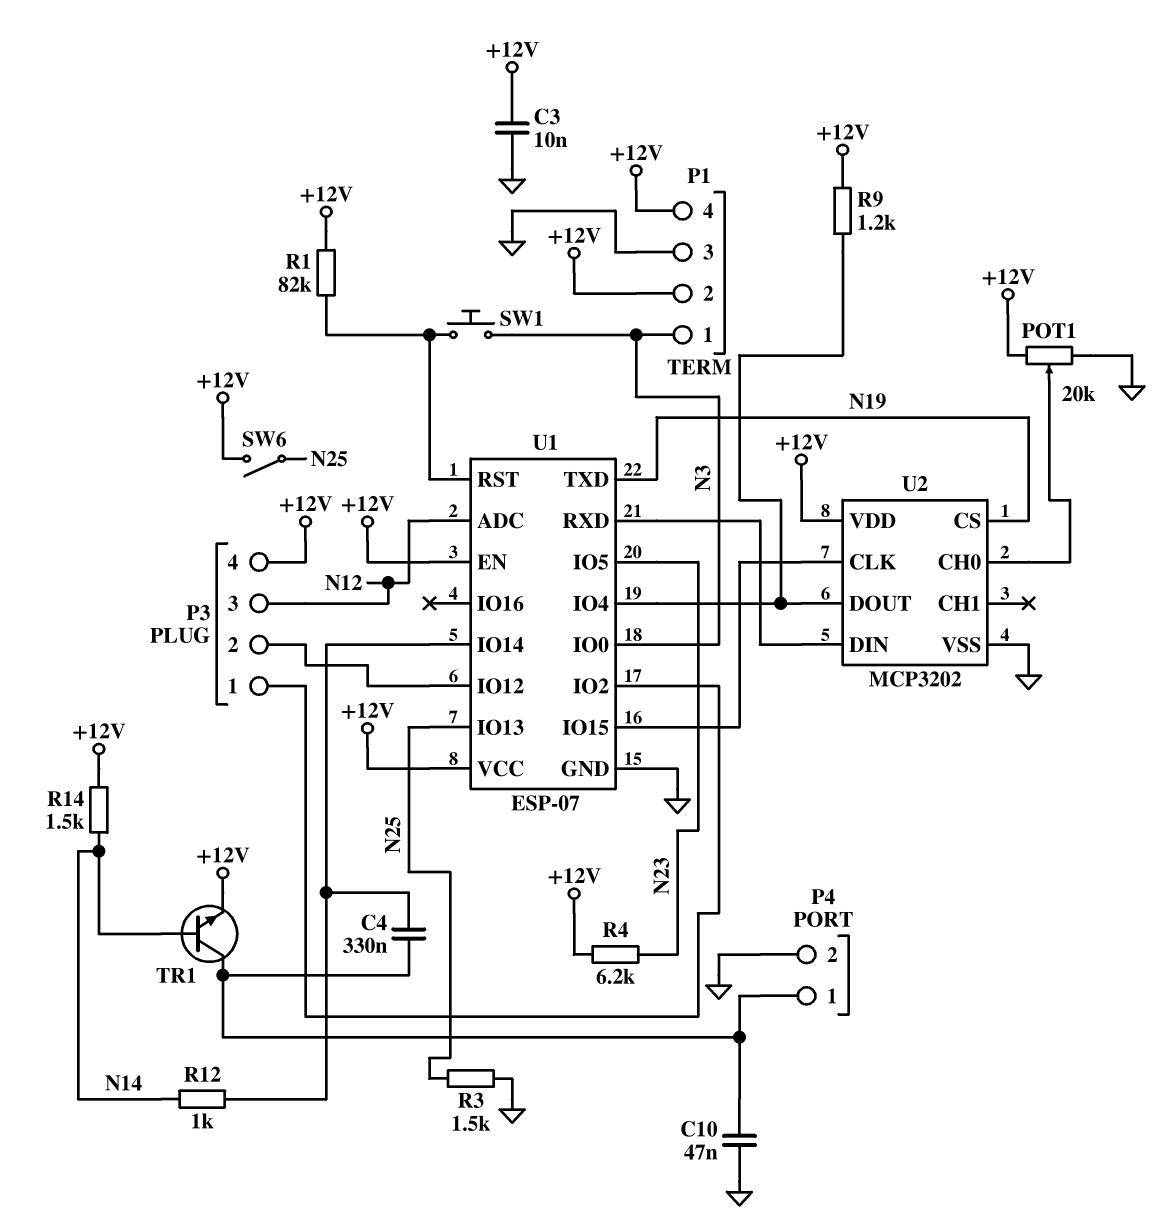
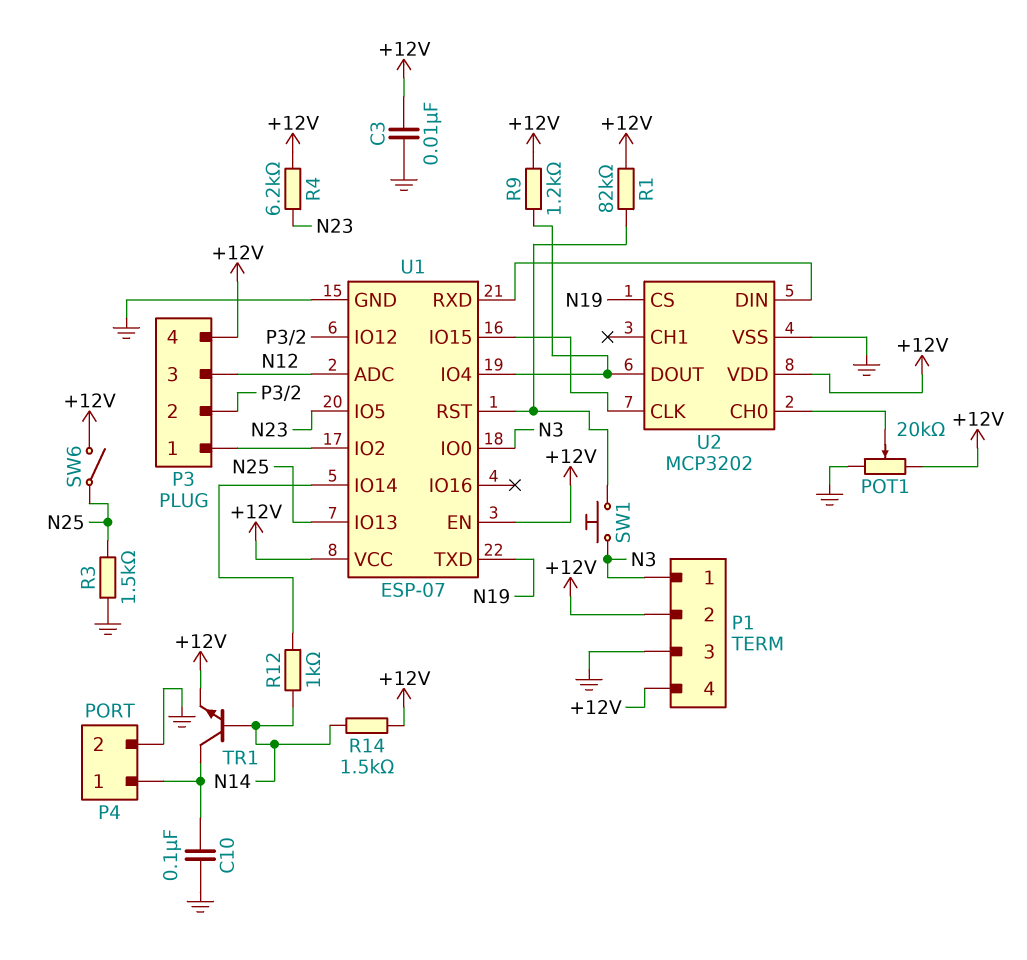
C4: 330nF (P4/1, U1/IO14) -> none
C10: 47nF (GND, P4/1) -> 100nF (GND, P4/1)

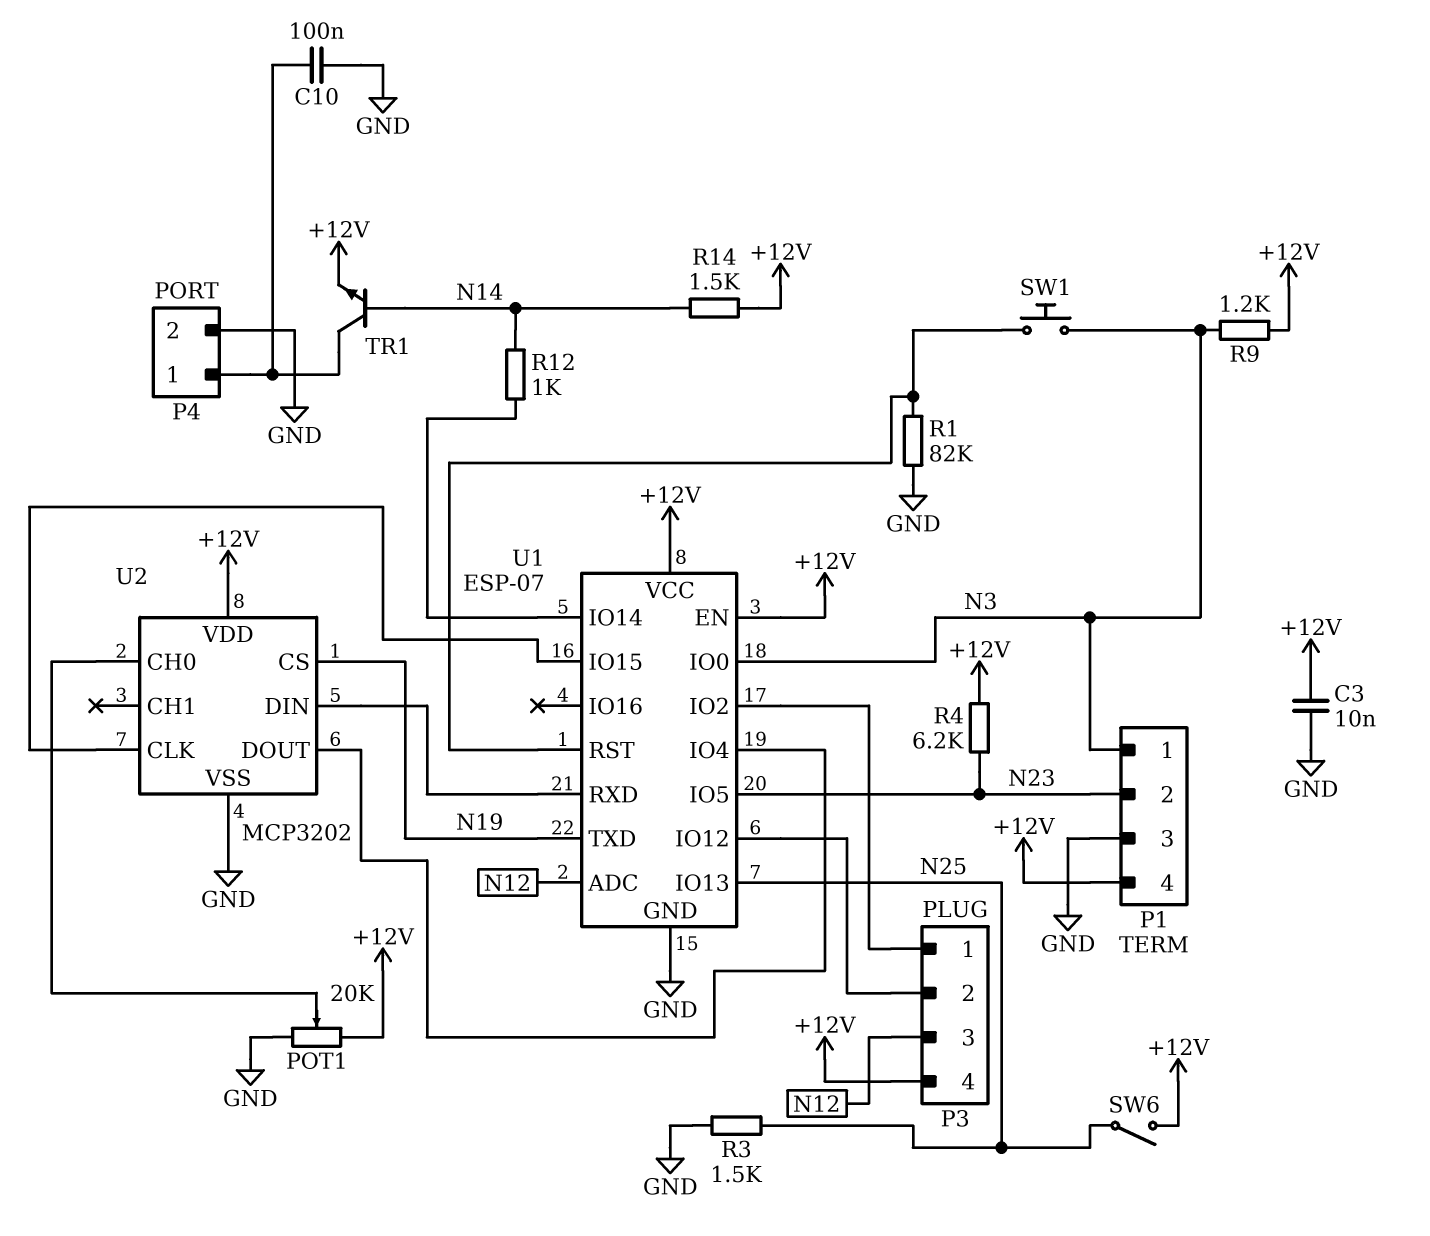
P1 pin 2: +12V -> N23
R1: 82k (+12V, U1/RST) -> 82k (GND, U1/RST)
R9: 1.2k (+12V, U1/IO4) -> 1.2k (+12V, N3)

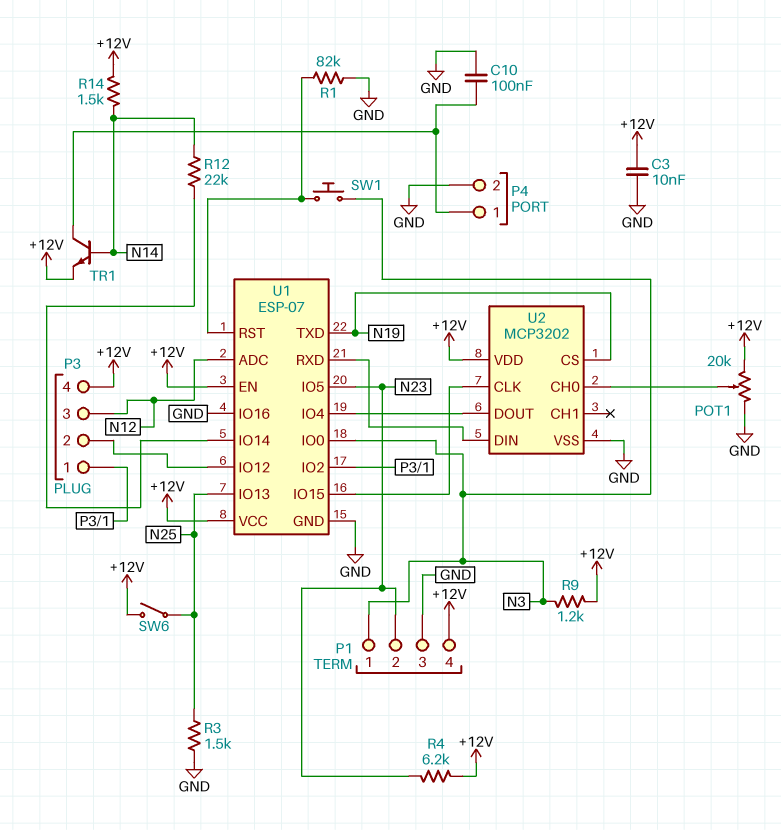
R12: 1k (N14, U1/IO14) -> 22k (N14, U1/IO14)
U1 pin IO16: none -> GND

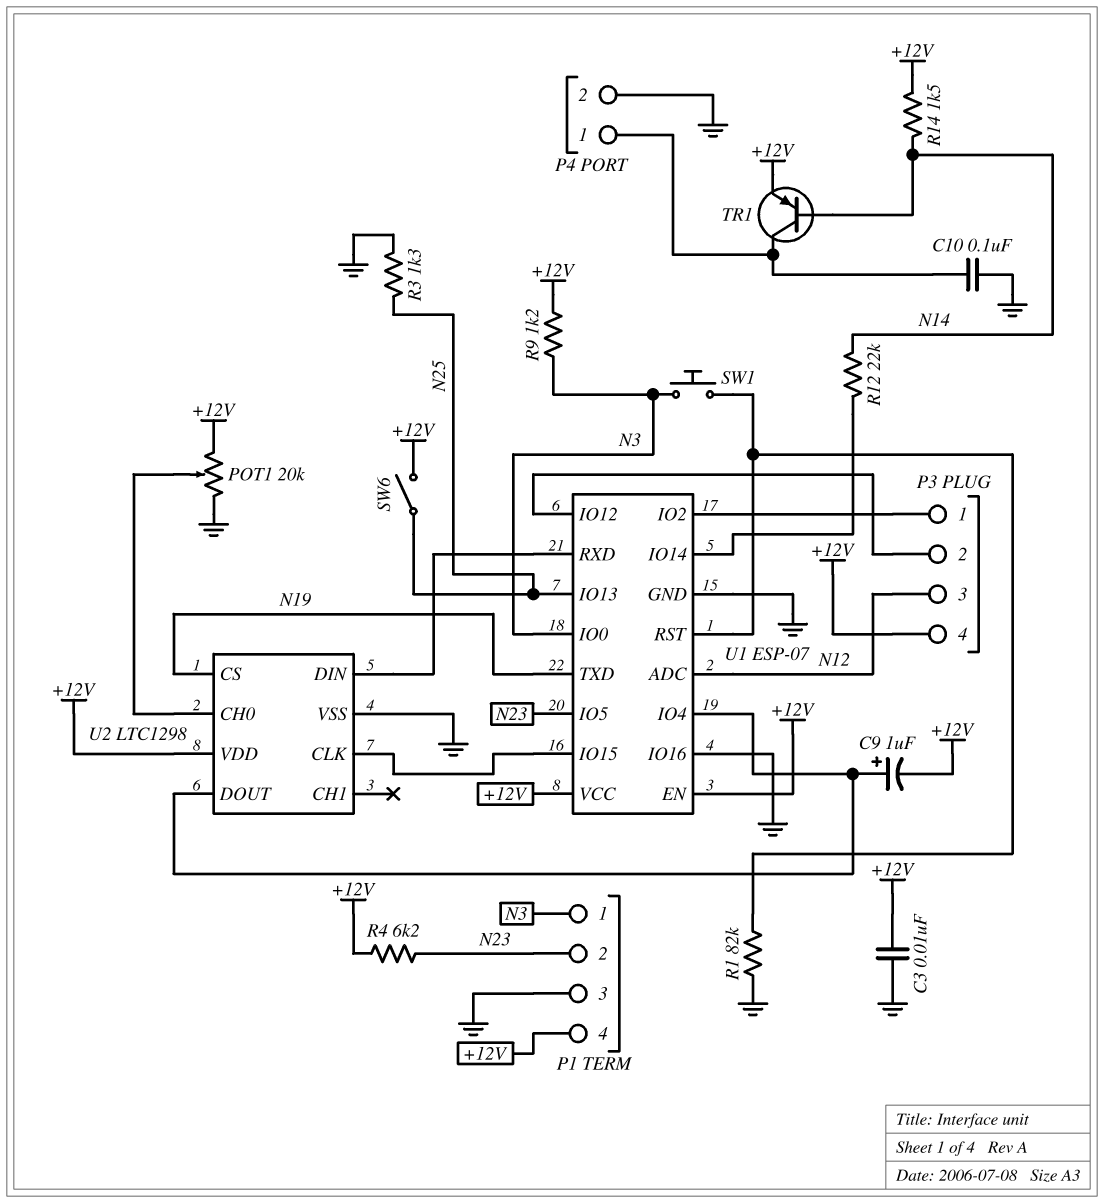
C9: none -> 1uF (plus U1/IO4, minus +12V)
R3: 1.5k (GND, N25) -> 1.3k (GND, N25)
TR1: NPN (B N14, C P4/1, E +12V) -> PNP (B N14, C P4/1, E +12V)
U2: MCP3202 -> LTC1298

